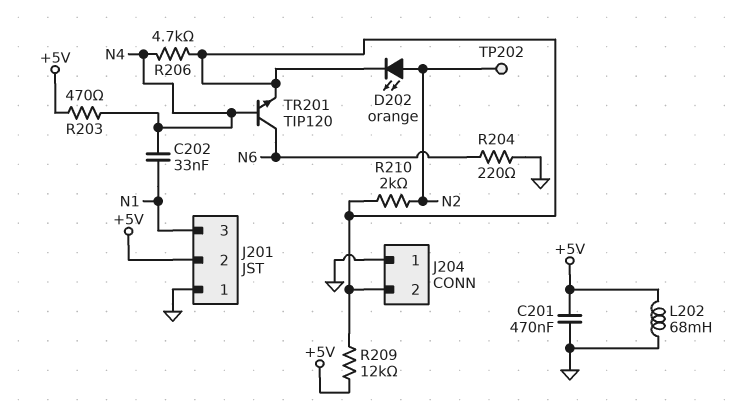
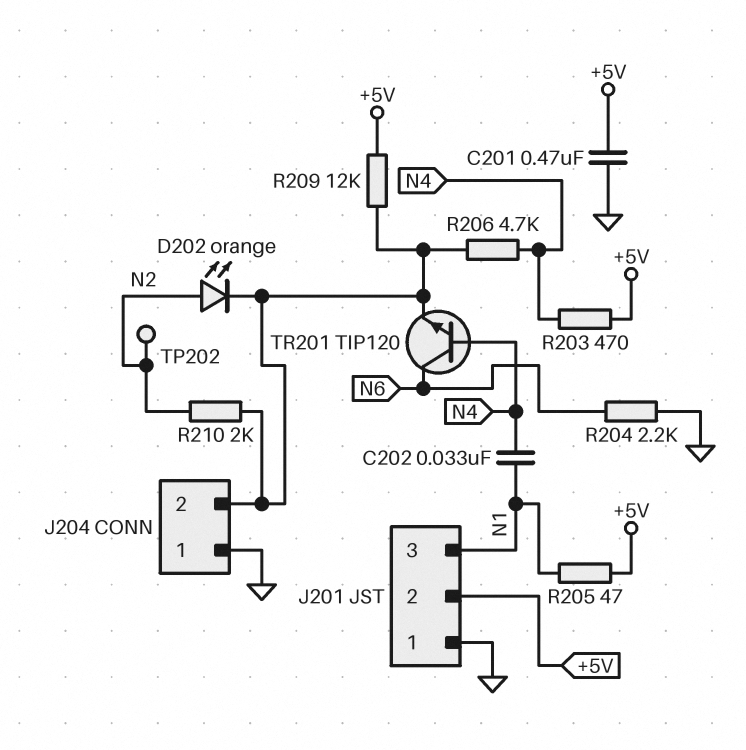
L202: 68mH (+5V, GND) -> none
R204: 220 (GND, N6) -> 2.2k (GND, N6)
R205: none -> 47 (+5V, N1)

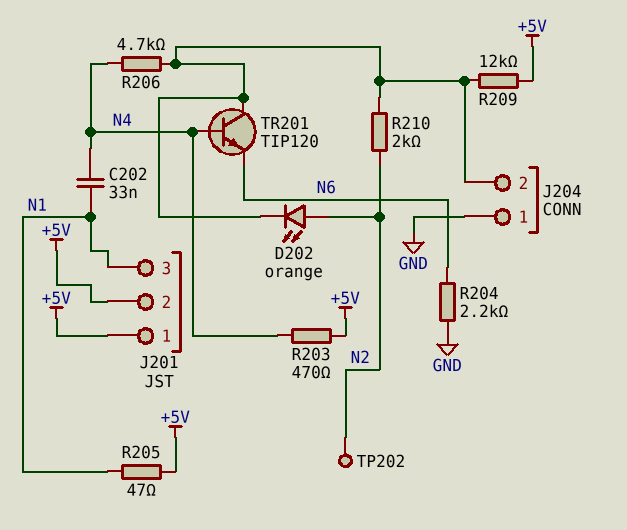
C201: 470nF (+5V, GND) -> none
J201 pin 1: GND -> +5V
TR201: NPN TIP120 (B N4, C N6, E J204/2) -> NPN TIP120 (B N4, C J204/2, E N6)

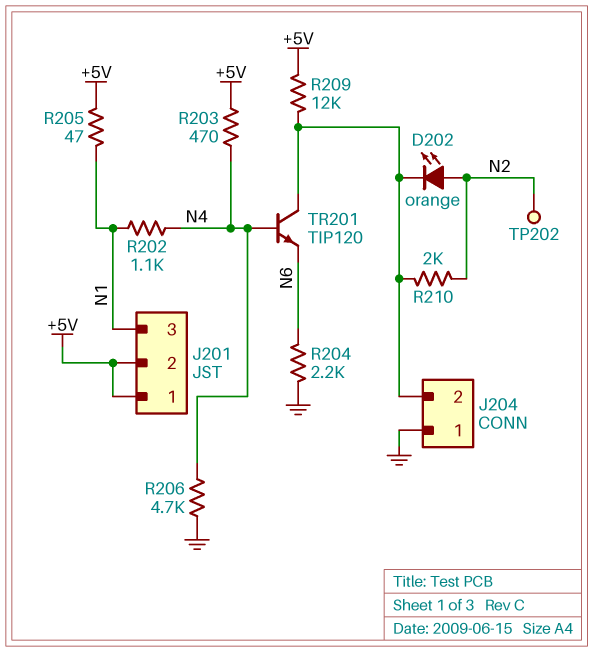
C202: 33nF (N1, N4) -> none
R202: none -> 1.1k (N1, N4)
R206: 4.7k (J204/2, N4) -> 4.7k (GND, N4)

